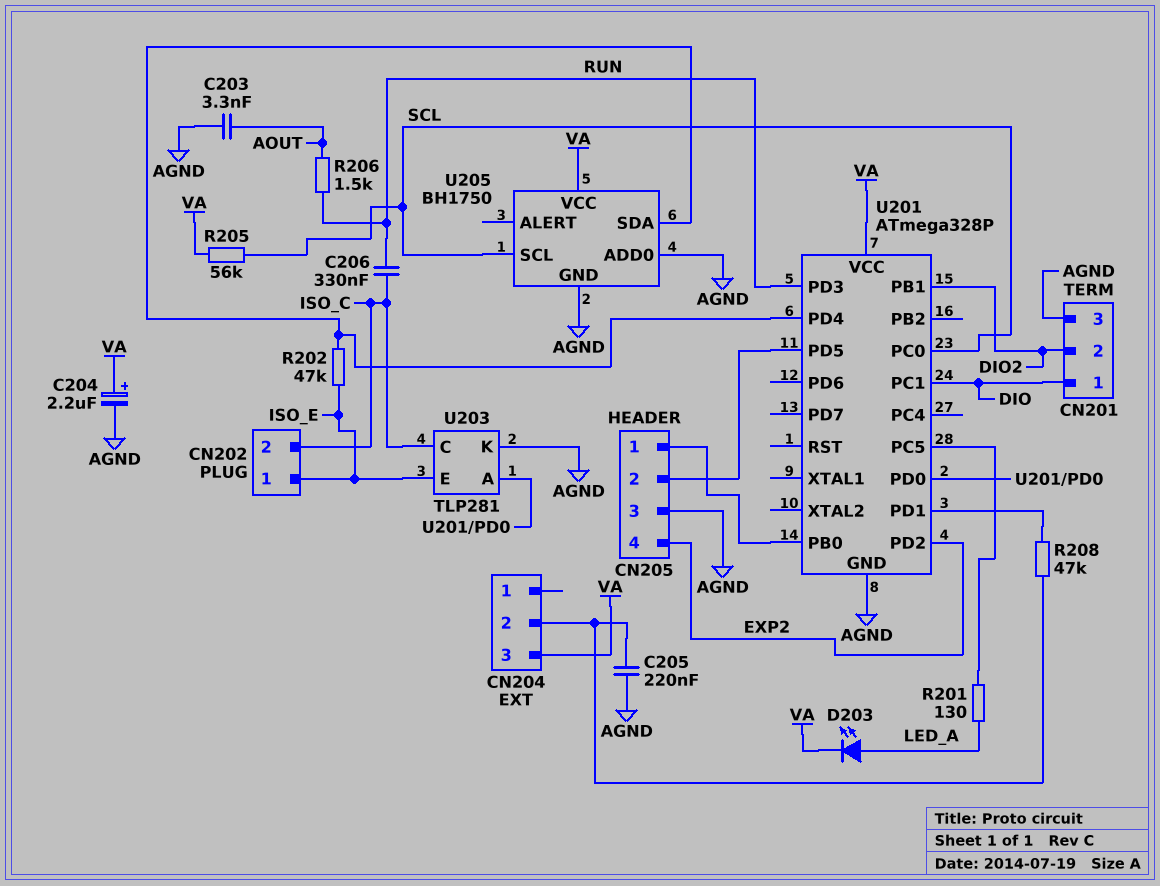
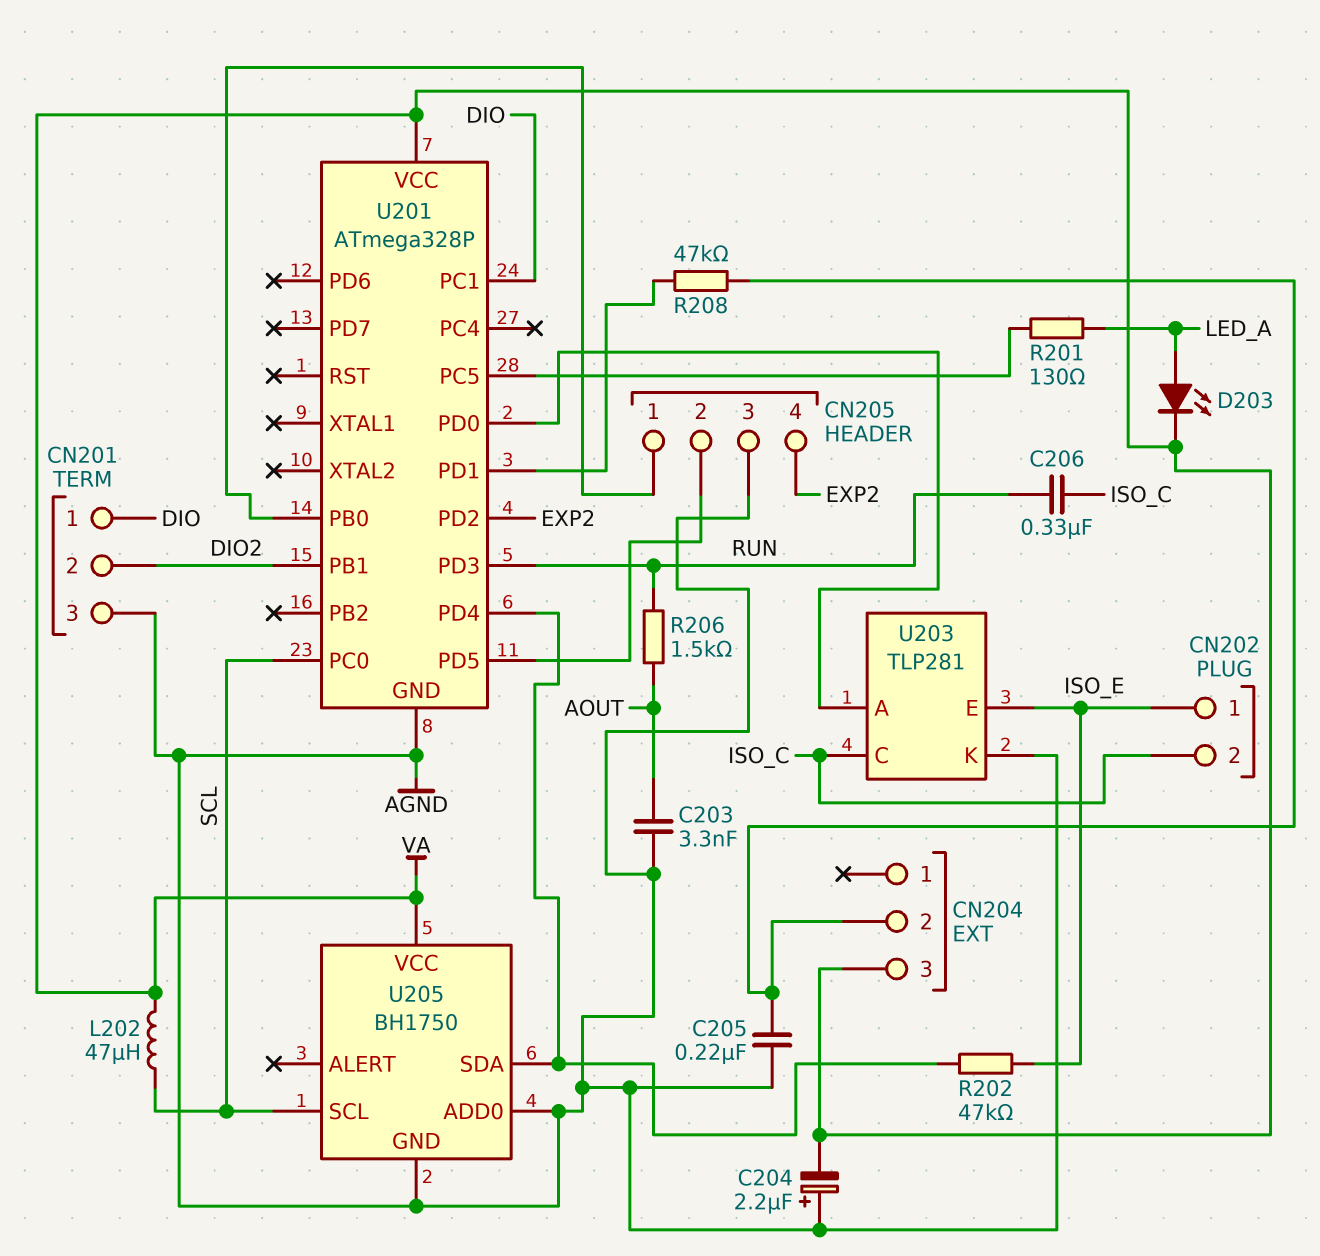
C204: 2.2uF (plus VA, minus AGND) -> 2.2uF (plus AGND, minus VA)
L202: none -> 47uH (SCL, VA)
R205: 56k (SCL, VA) -> none

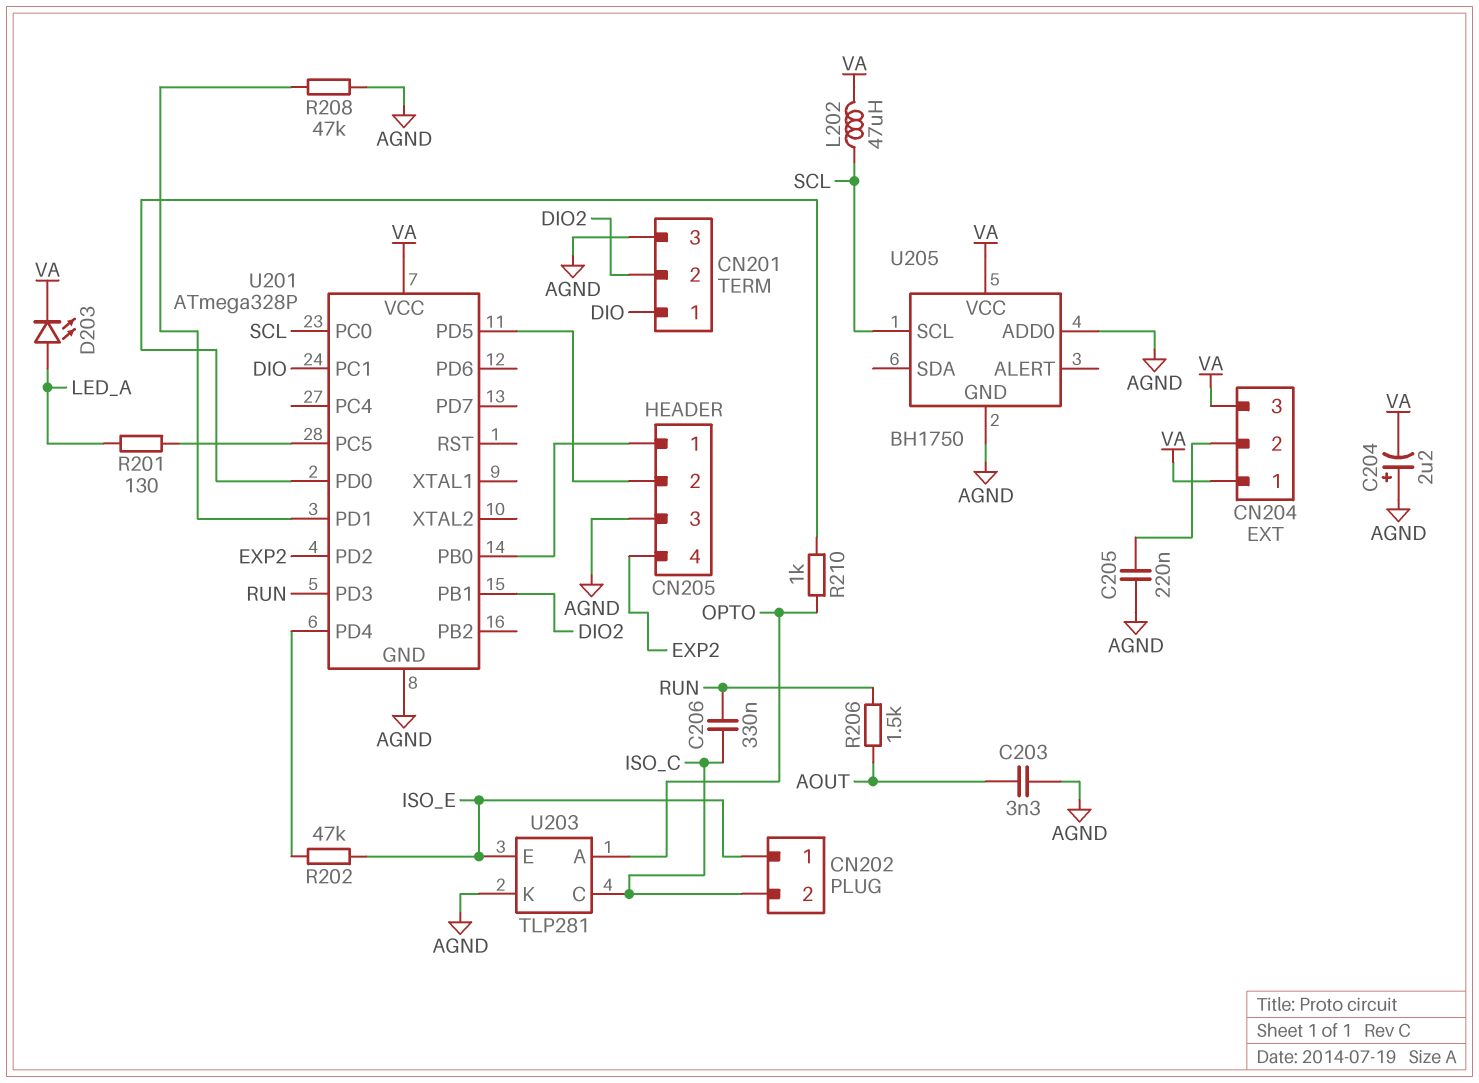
CN204 pin 1: none -> VA
R208: 47k (CN204/2, U201/PD1) -> 47k (AGND, U201/PD1)
R210: none -> 1k (OPTO, U201/PD0)
U203 pin A: U201/PD0 -> OPTO
U205 pin SDA: U201/PD4 -> none

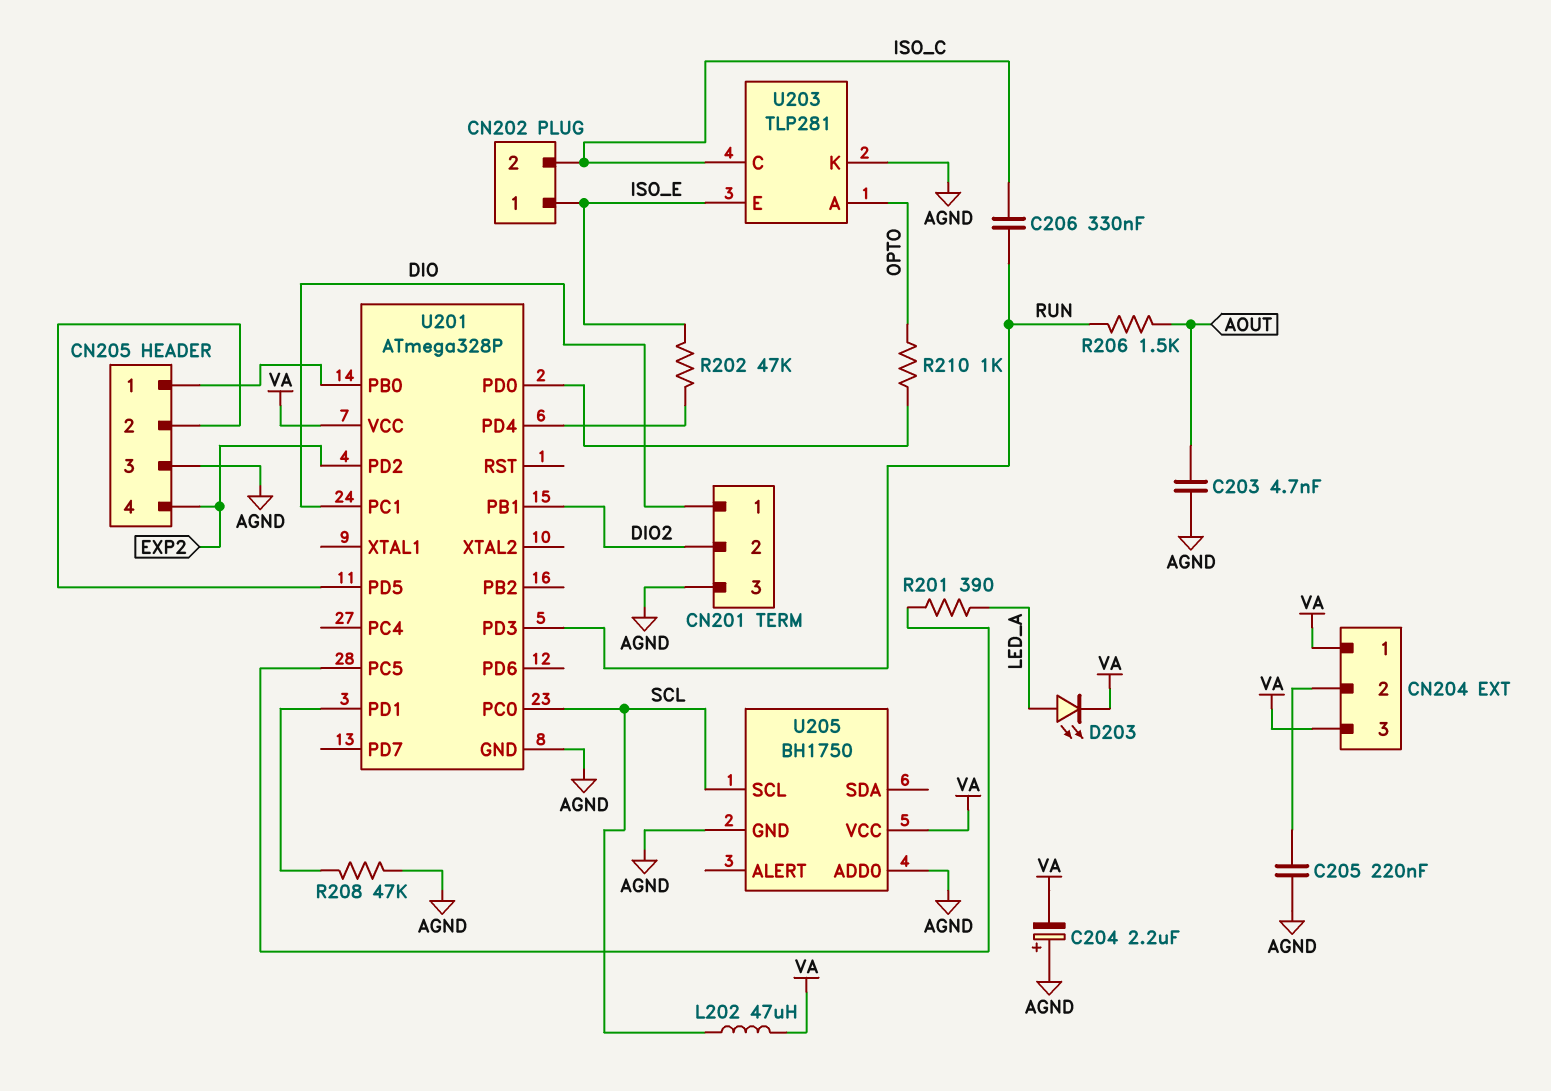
C203: 3.3nF (AGND, AOUT) -> 4.7nF (AGND, AOUT)
R201: 130 (LED_A, U201/PC5) -> 390 (LED_A, U201/PC5)

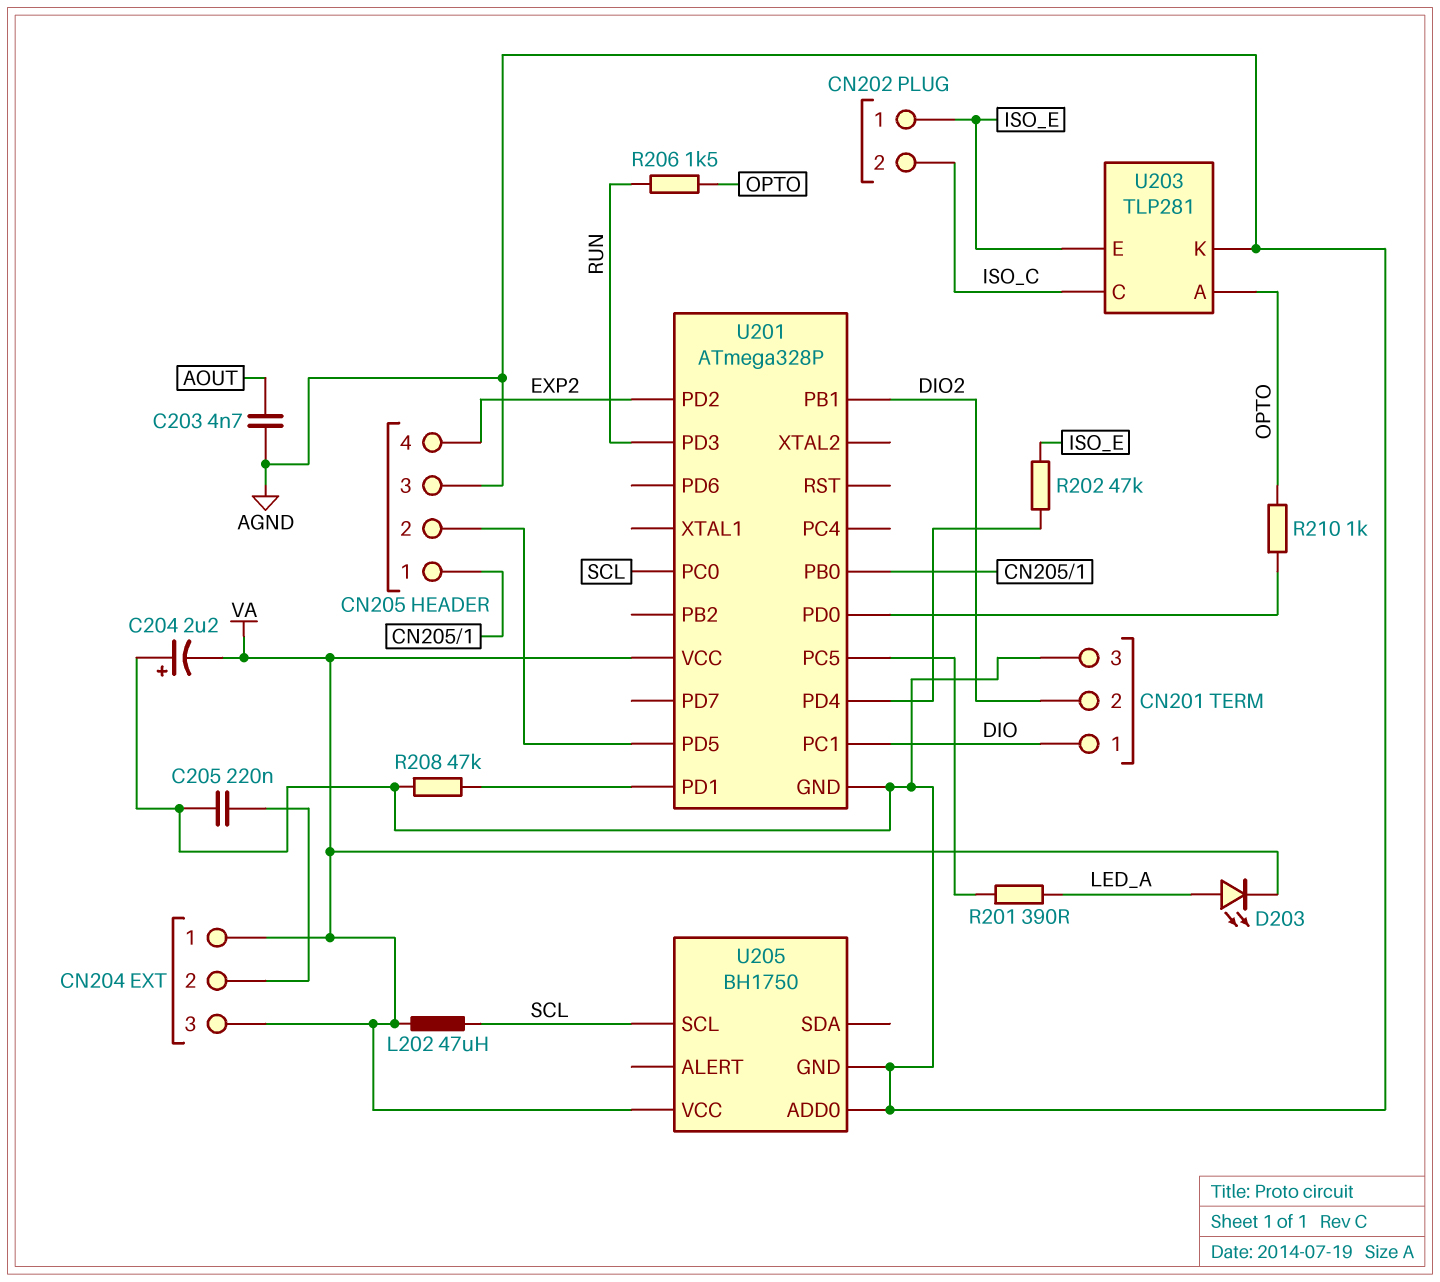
C206: 330nF (ISO_C, RUN) -> none
R206: 1.5k (AOUT, RUN) -> 1.5k (OPTO, RUN)

